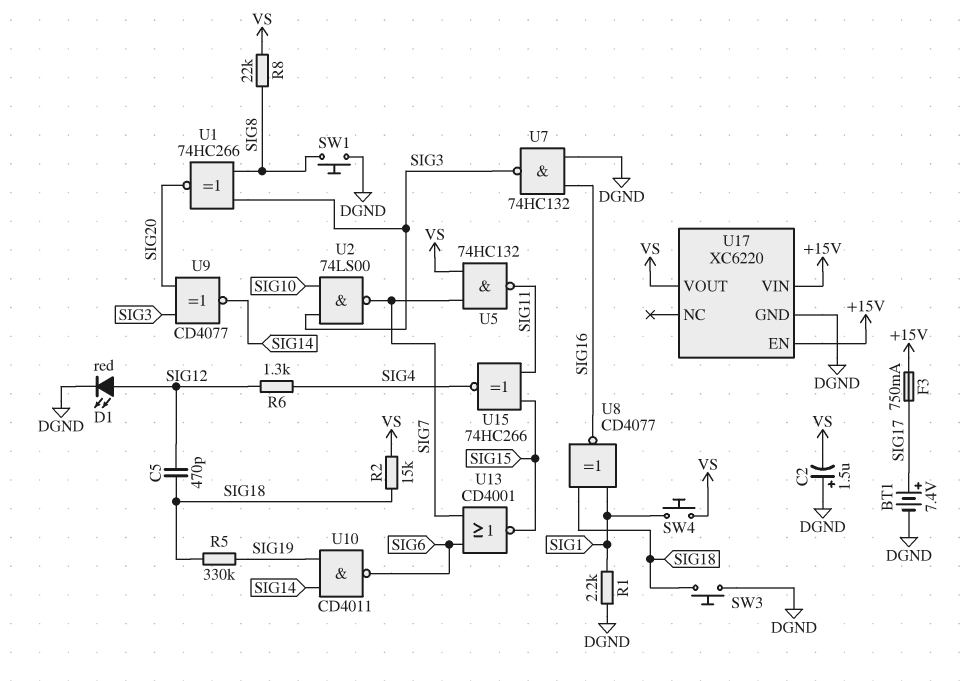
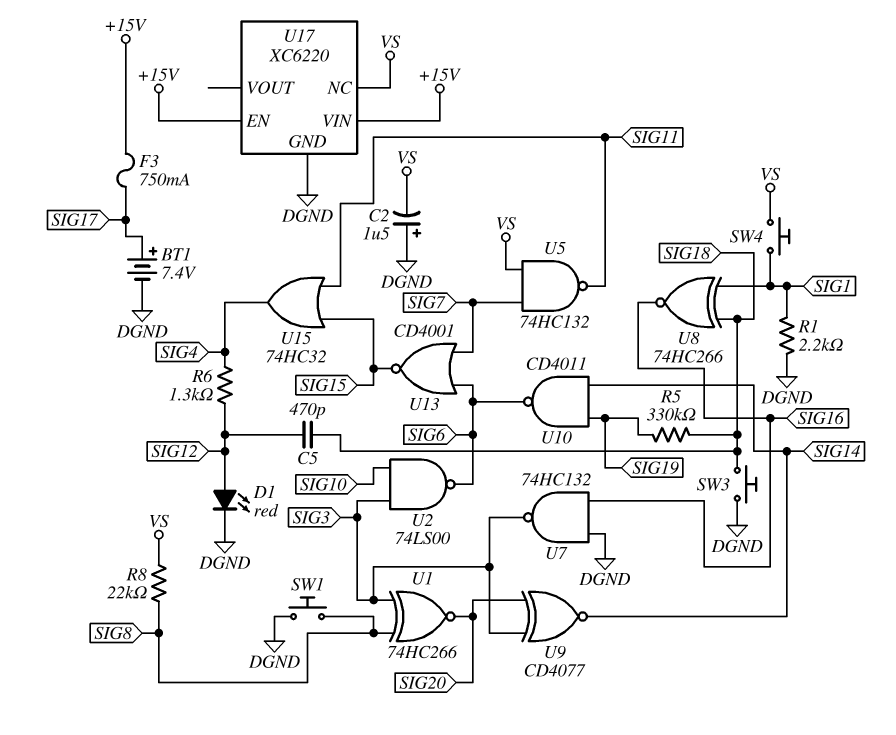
R2: 15k (SIG18, VS) -> none
U2: NAND 74LS00 (in SIG3, in SIG10, out SIG7) -> NAND 74LS00 (in SIG3, in SIG10, out SIG6)
U8: XNOR CD4077 (in SIG1, in SIG18, out SIG16) -> XNOR 74HC266 (in SIG1, in SIG18, out SIG16)
U15: XNOR 74HC266 (in SIG11, in SIG15, out SIG4) -> OR 74HC32 (in SIG11, in SIG15, out SIG4)
U17 pin NC: none -> VS
U17 pin VOUT: VS -> none

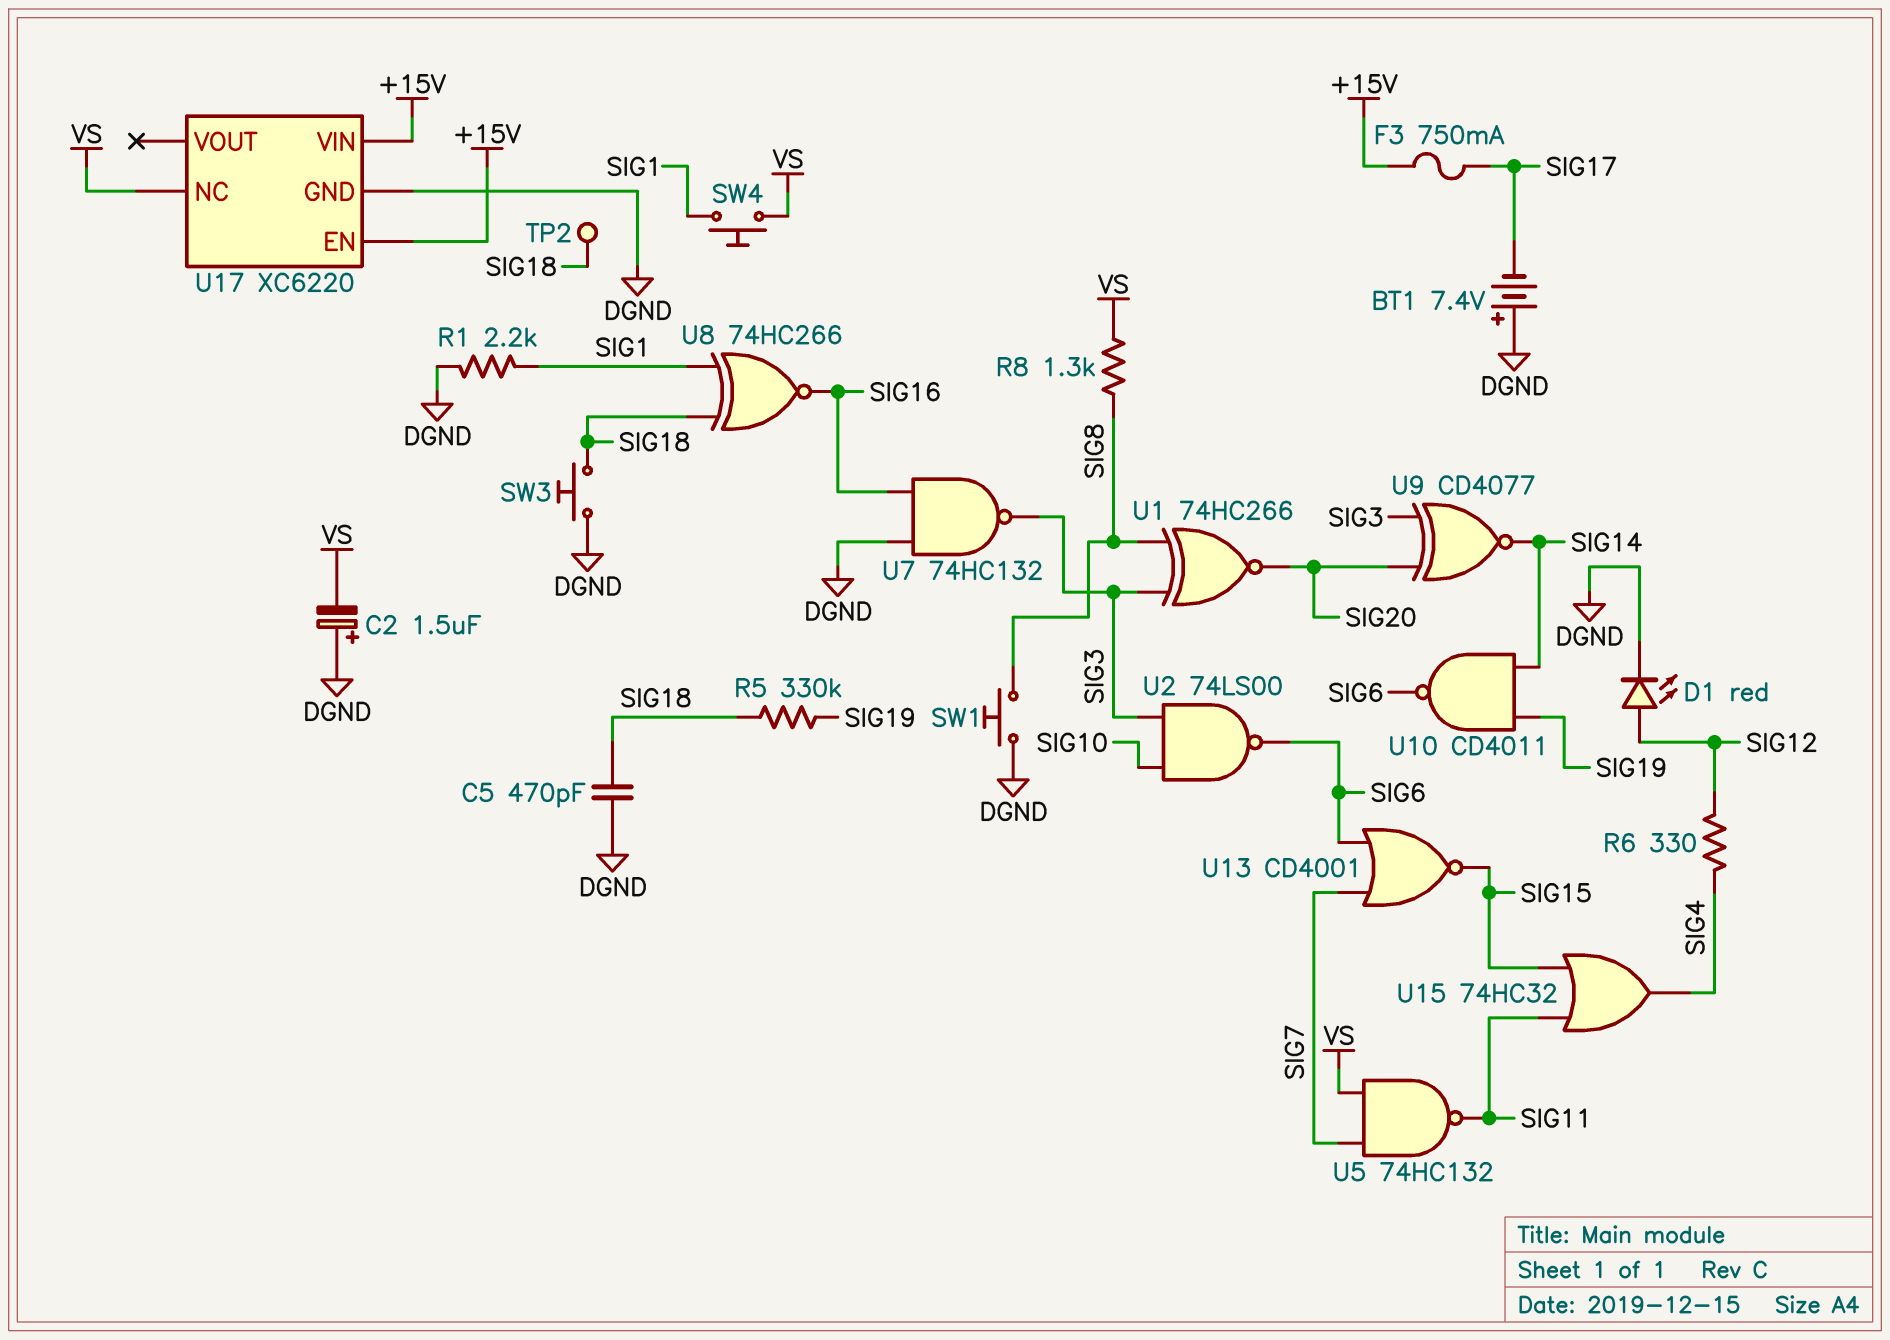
BT1: 7.4V (plus SIG17, minus DGND) -> 7.4V (plus DGND, minus SIG17)
C5: 470pF (SIG12, SIG18) -> 470pF (DGND, SIG18)
R6: 1.3k (SIG4, SIG12) -> 330 (SIG4, SIG12)
R8: 22k (SIG8, VS) -> 1.3k (SIG8, VS)
TP2: none -> test point (SIG18)

